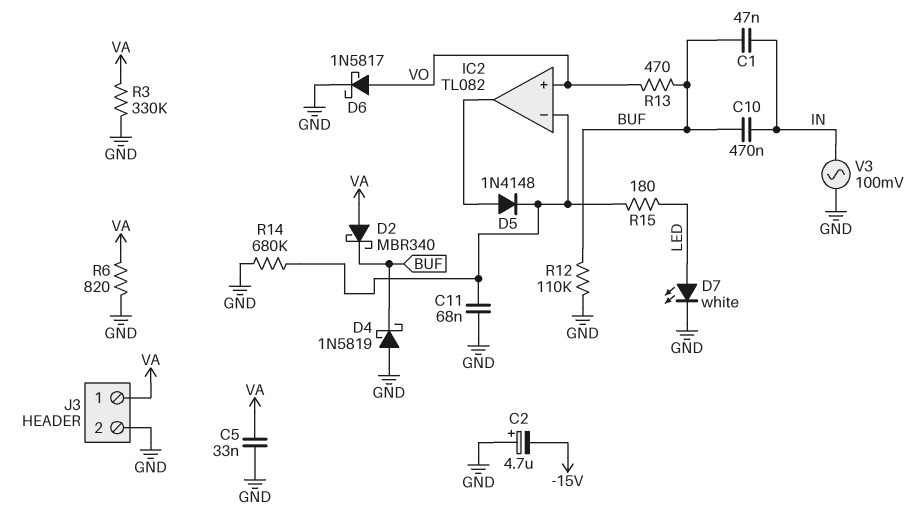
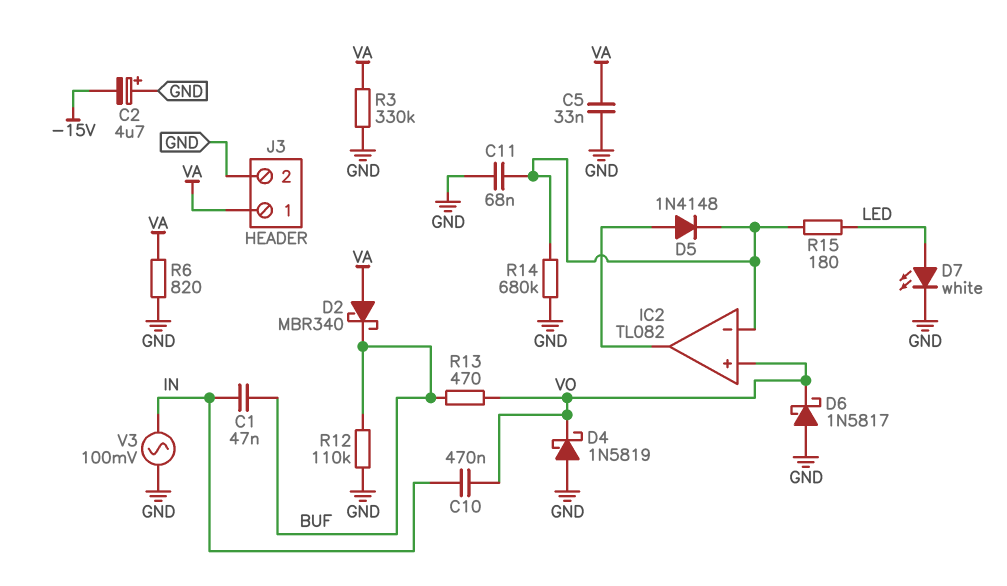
C10: 470nF (BUF, IN) -> 470nF (IN, VO)
D4: schottky 1N5819 (A GND, K BUF) -> schottky 1N5819 (A GND, K VO)
D6: schottky 1N5817 (A VO, K GND) -> schottky 1N5817 (A GND, K VO)

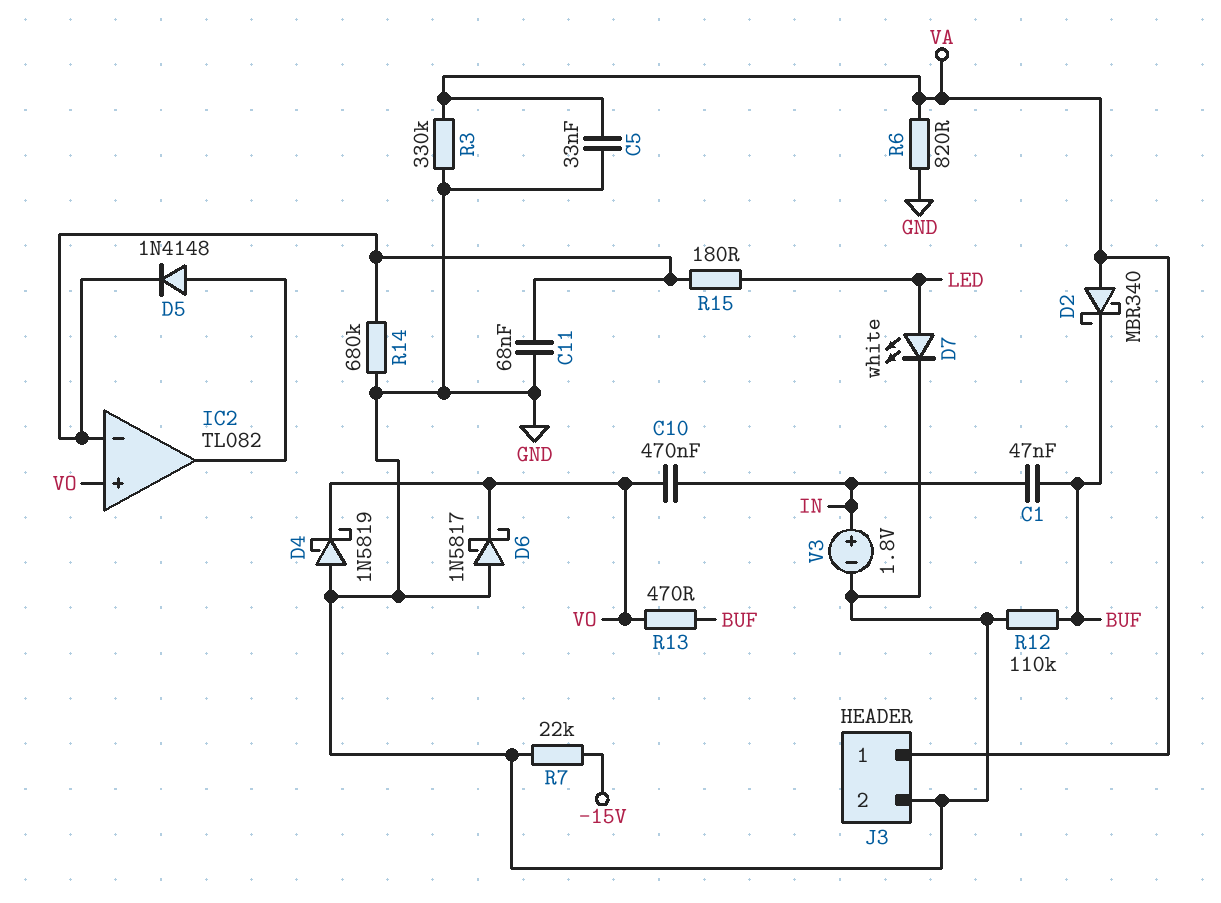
C2: 4.7uF (plus GND, minus -15V) -> none
R7: none -> 22k (-15V, GND)
V3: AC 100mV (GND, IN) -> 1.8V (plus IN, minus GND)

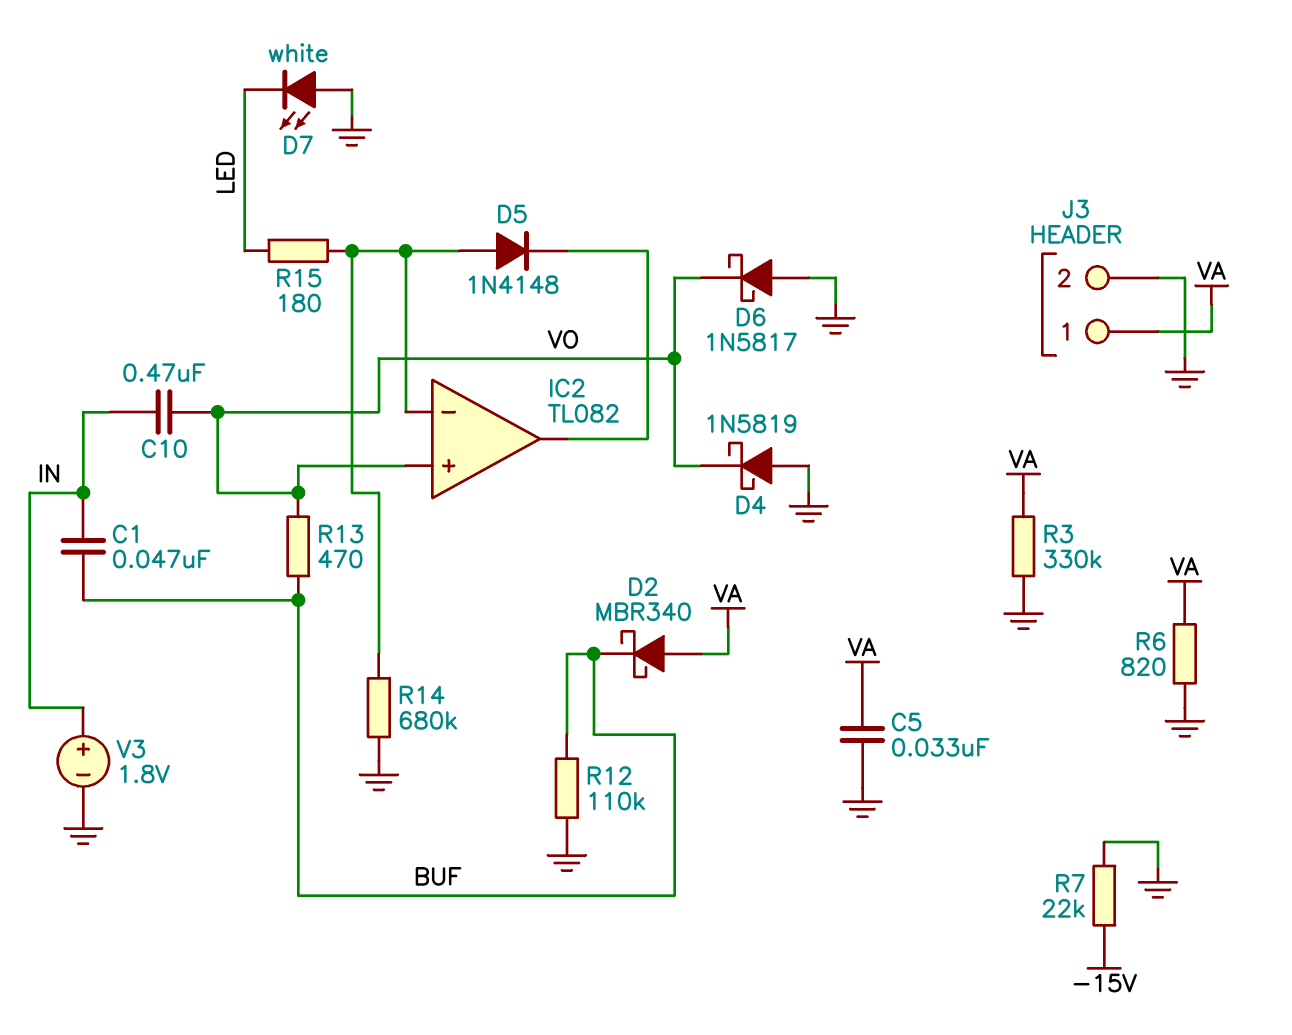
C11: 68nF (GND, IC2/in-) -> none
D5: diode 1N4148 (A IC2/out, K IC2/in-) -> diode 1N4148 (A IC2/in-, K IC2/out)
D7: LED white (A LED, K GND) -> LED white (A GND, K LED)

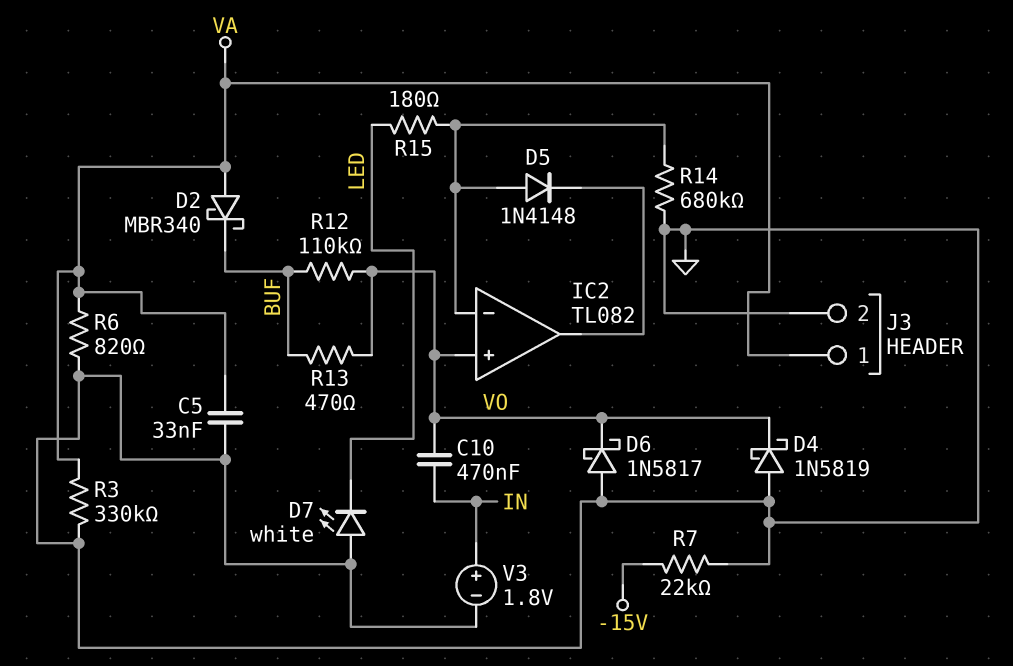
C1: 47nF (BUF, IN) -> none
R12: 110k (BUF, GND) -> 110k (BUF, VO)

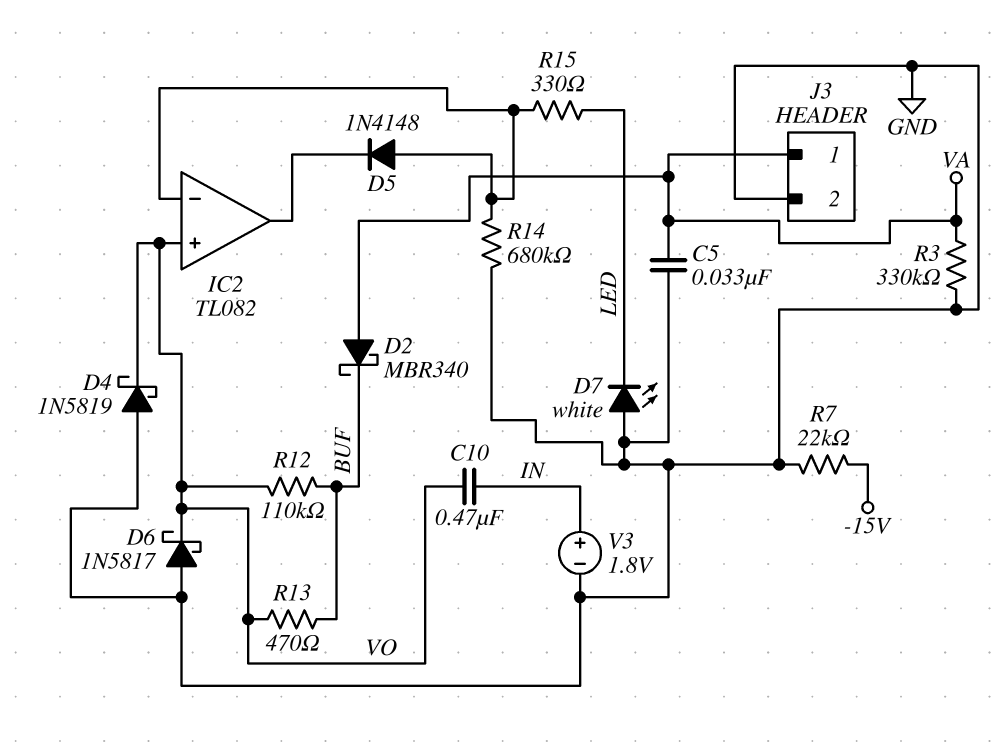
R6: 820 (GND, VA) -> none
R15: 180 (IC2/in-, LED) -> 330 (IC2/in-, LED)

